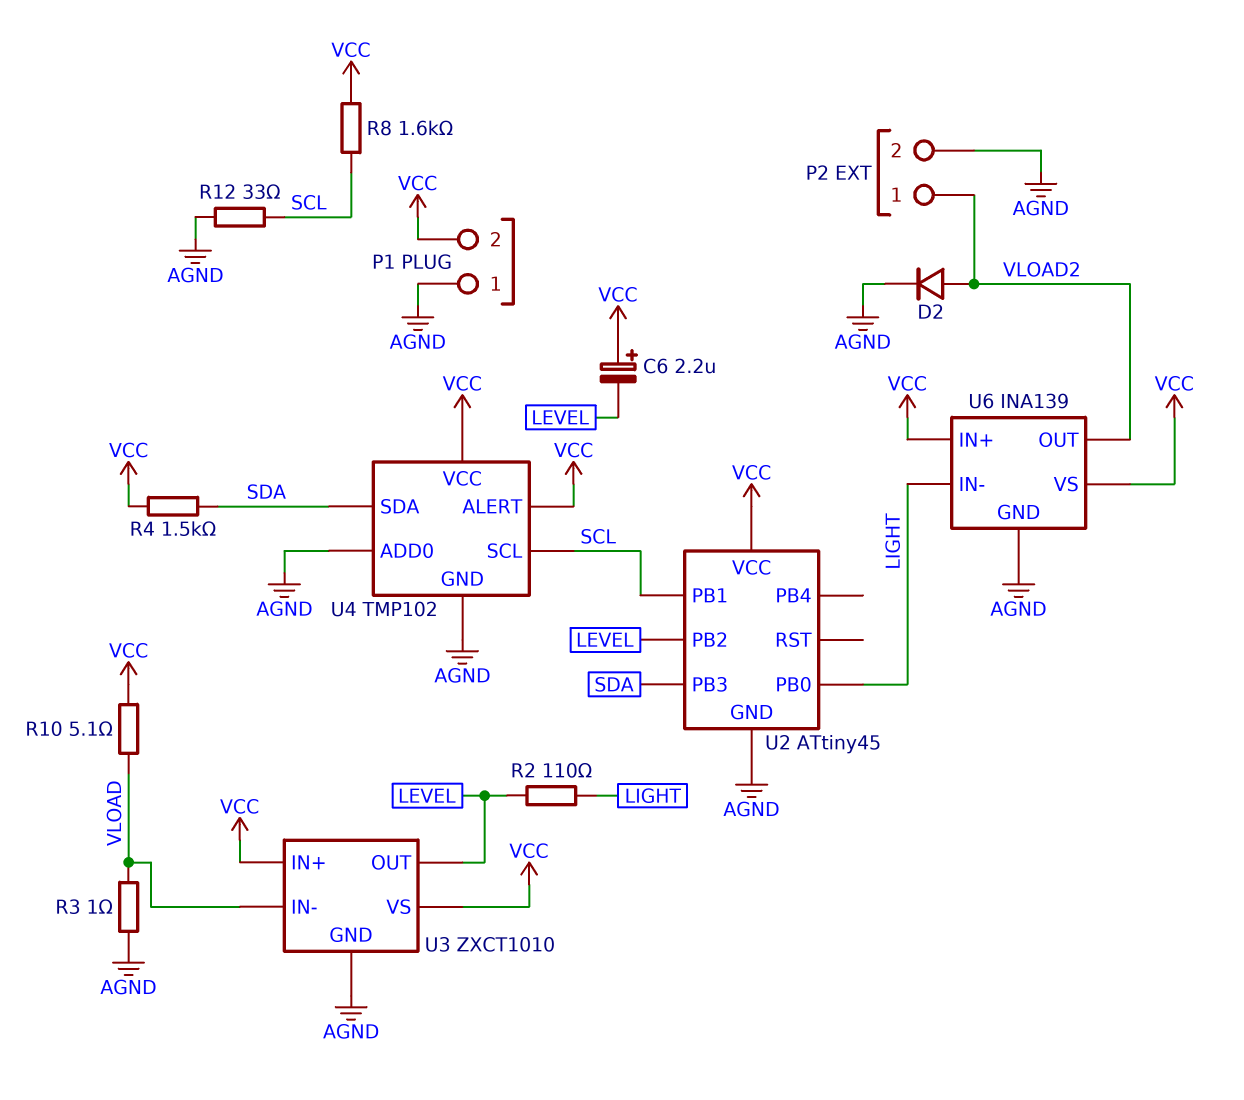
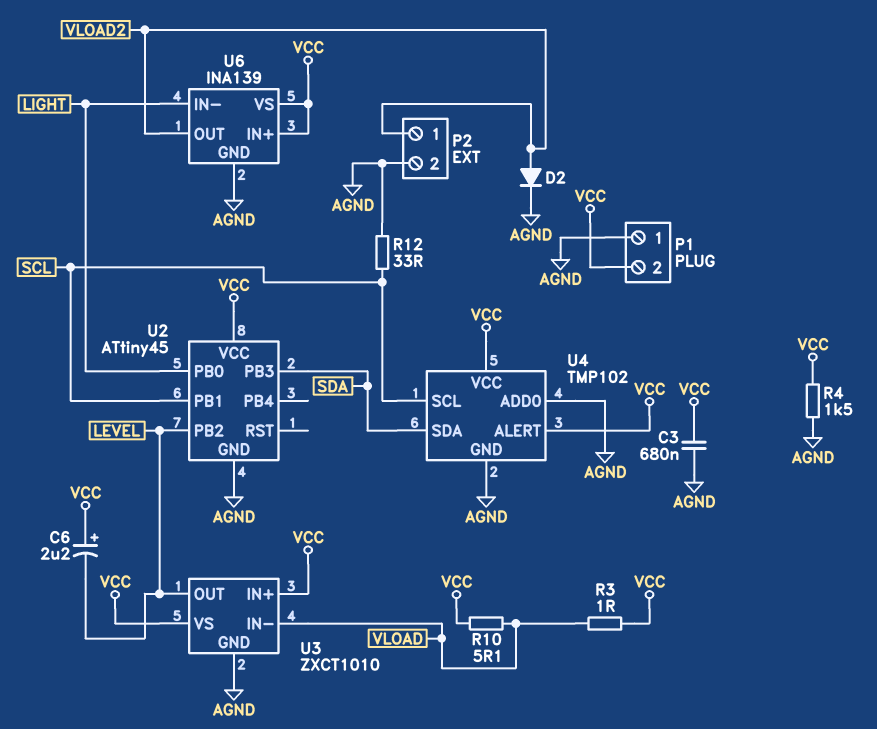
C3: none -> 680nF (AGND, VCC)
R2: 110 (LEVEL, LIGHT) -> none
R3: 1 (AGND, VLOAD) -> 1 (VCC, VLOAD)
R4: 1.5k (SDA, VCC) -> 1.5k (AGND, VCC)
R8: 1.6k (SCL, VCC) -> none

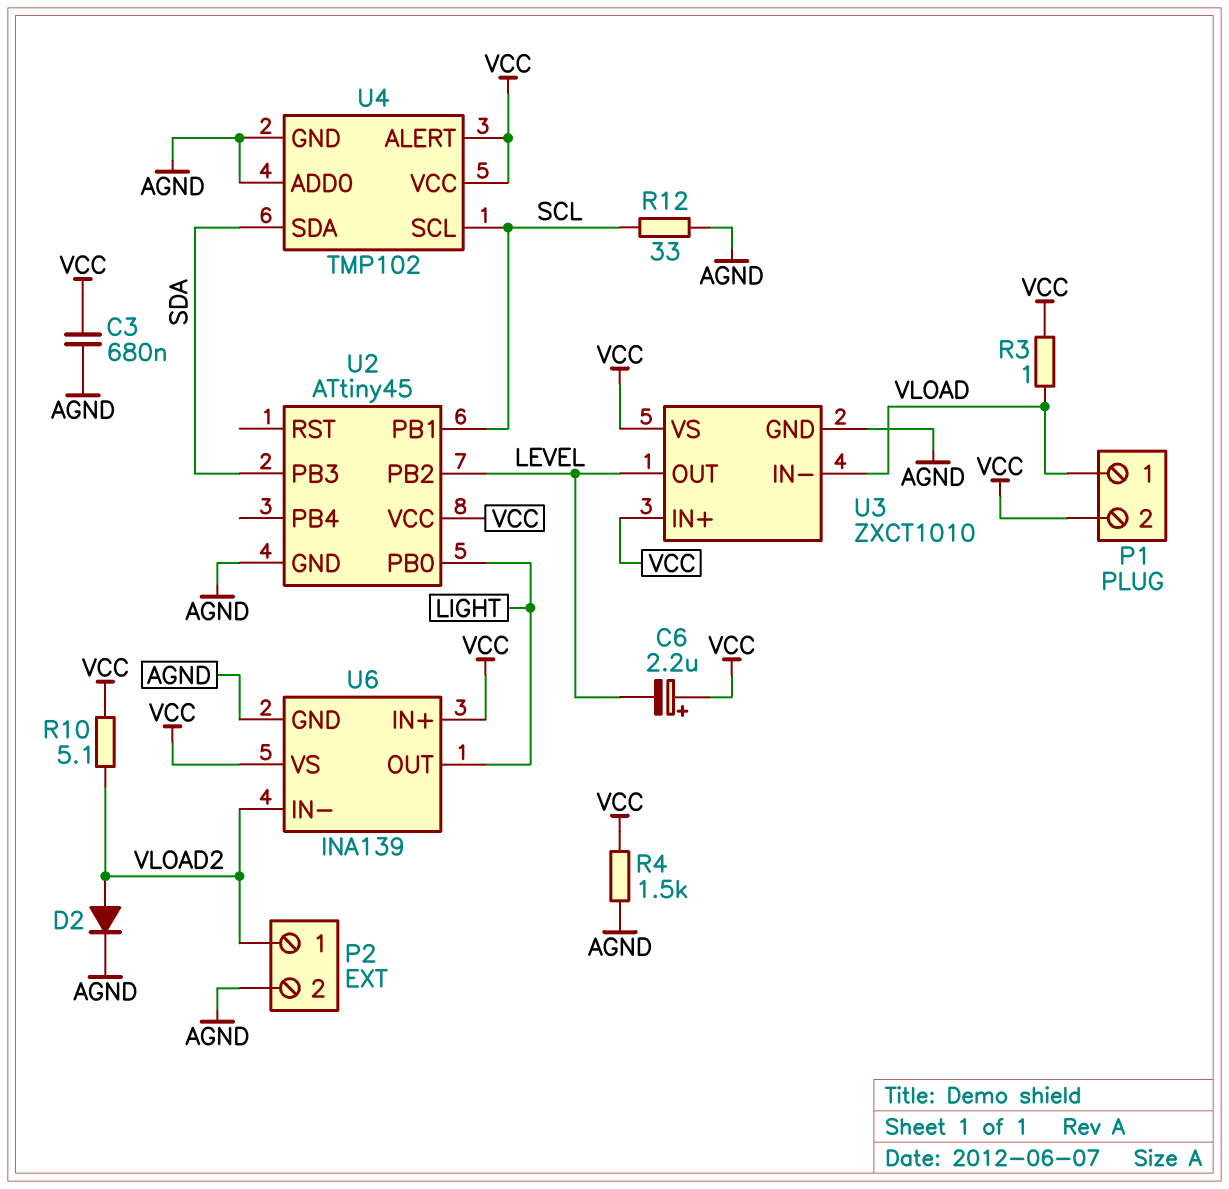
P1 pin 1: AGND -> VLOAD
R10: 5.1 (VCC, VLOAD) -> 5.1 (VCC, VLOAD2)
U6 pin IN-: LIGHT -> VLOAD2
U6 pin OUT: VLOAD2 -> LIGHT

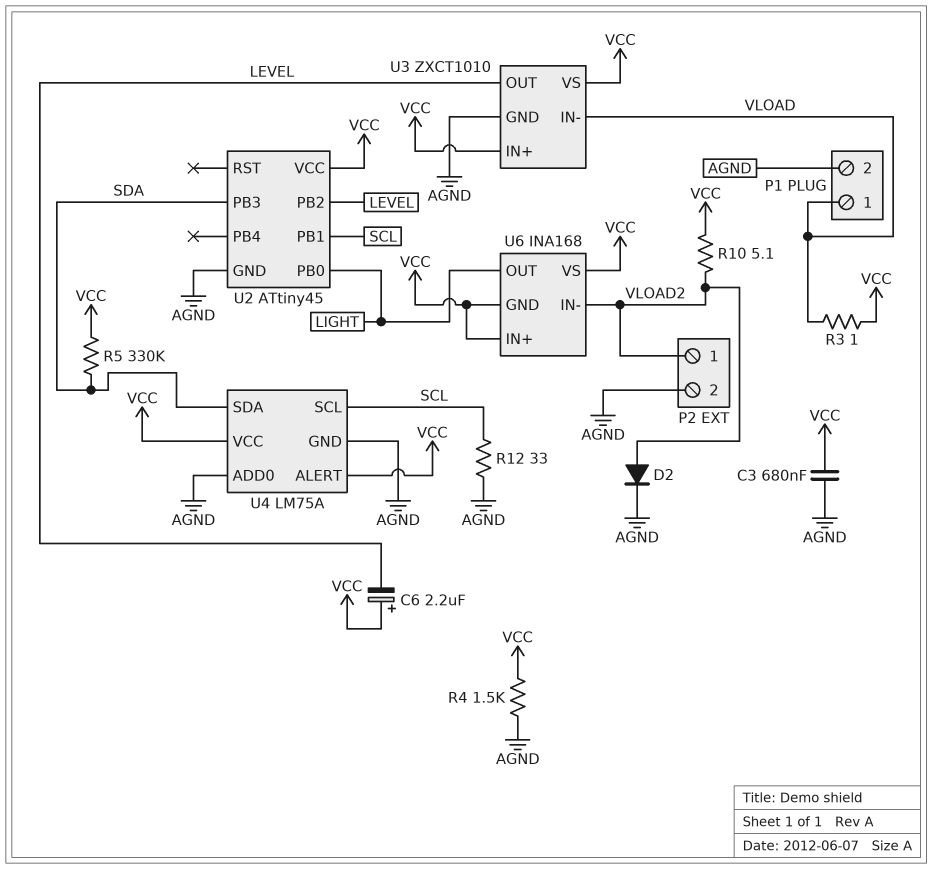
P1 pin 2: VCC -> AGND
R5: none -> 330k (SDA, VCC)
U4: TMP102 -> LM75A
U6: INA139 -> INA168
U6 pin GND: AGND -> VCC

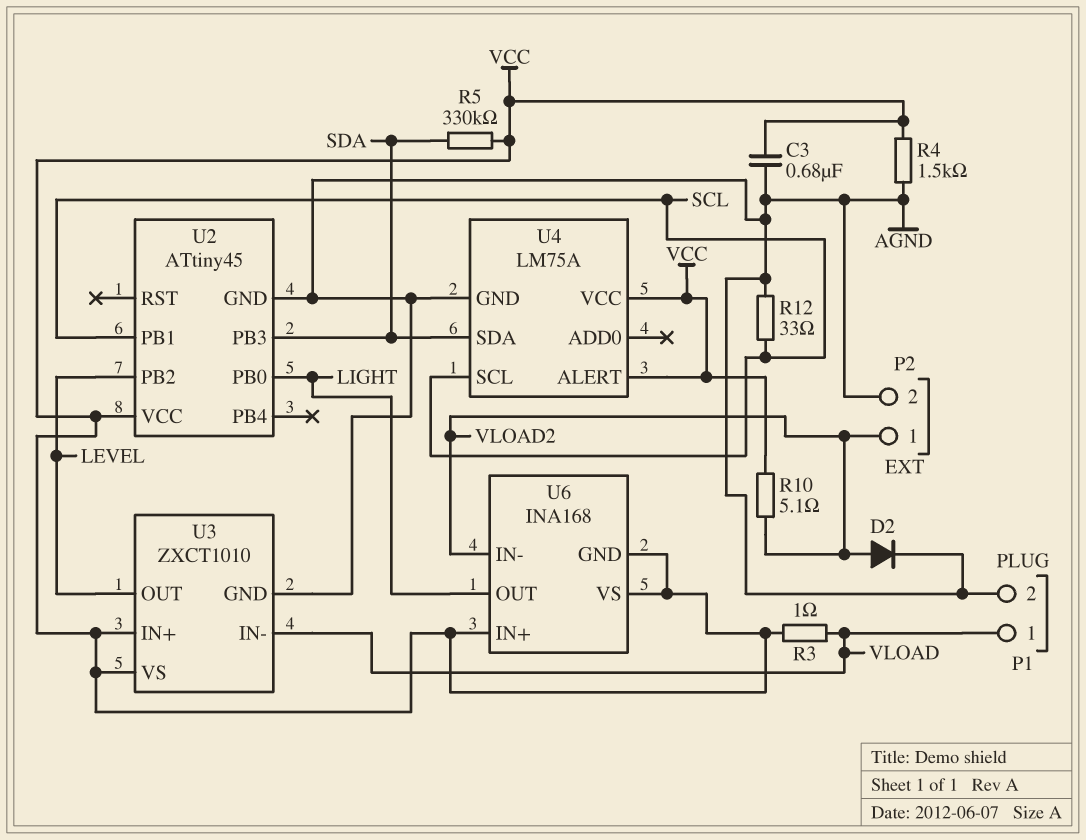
C6: 2.2uF (plus VCC, minus LEVEL) -> none
U4 pin ADD0: AGND -> none

